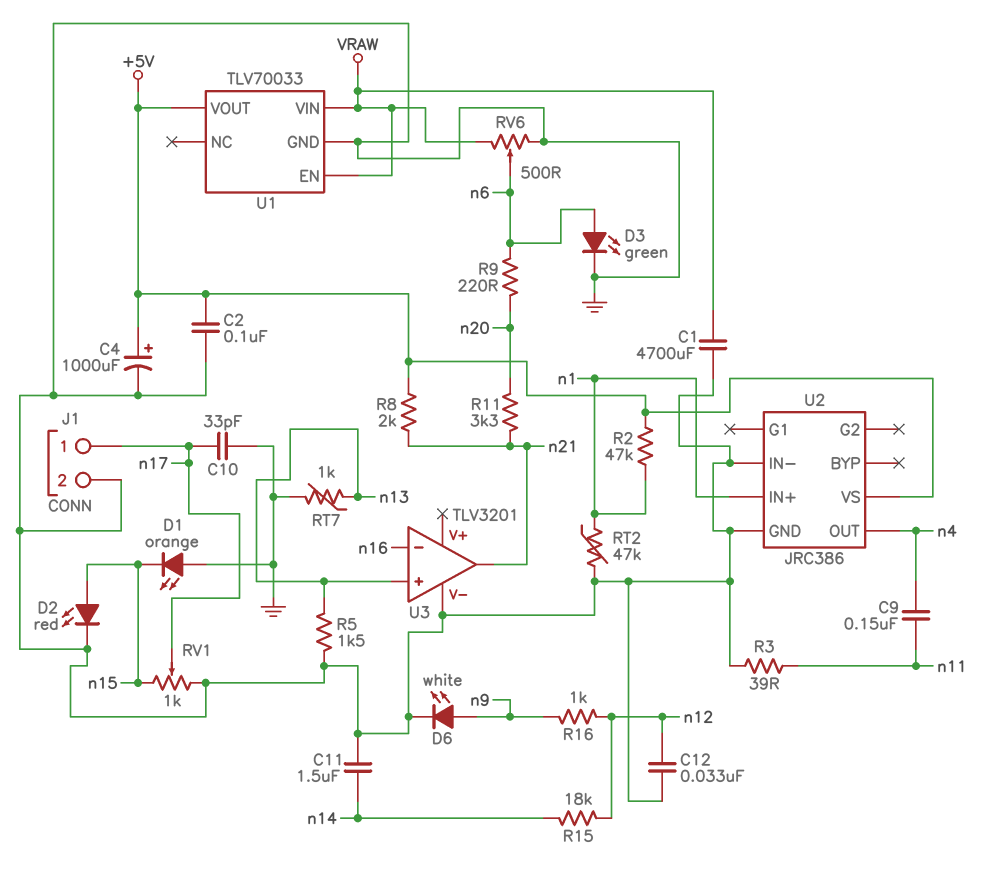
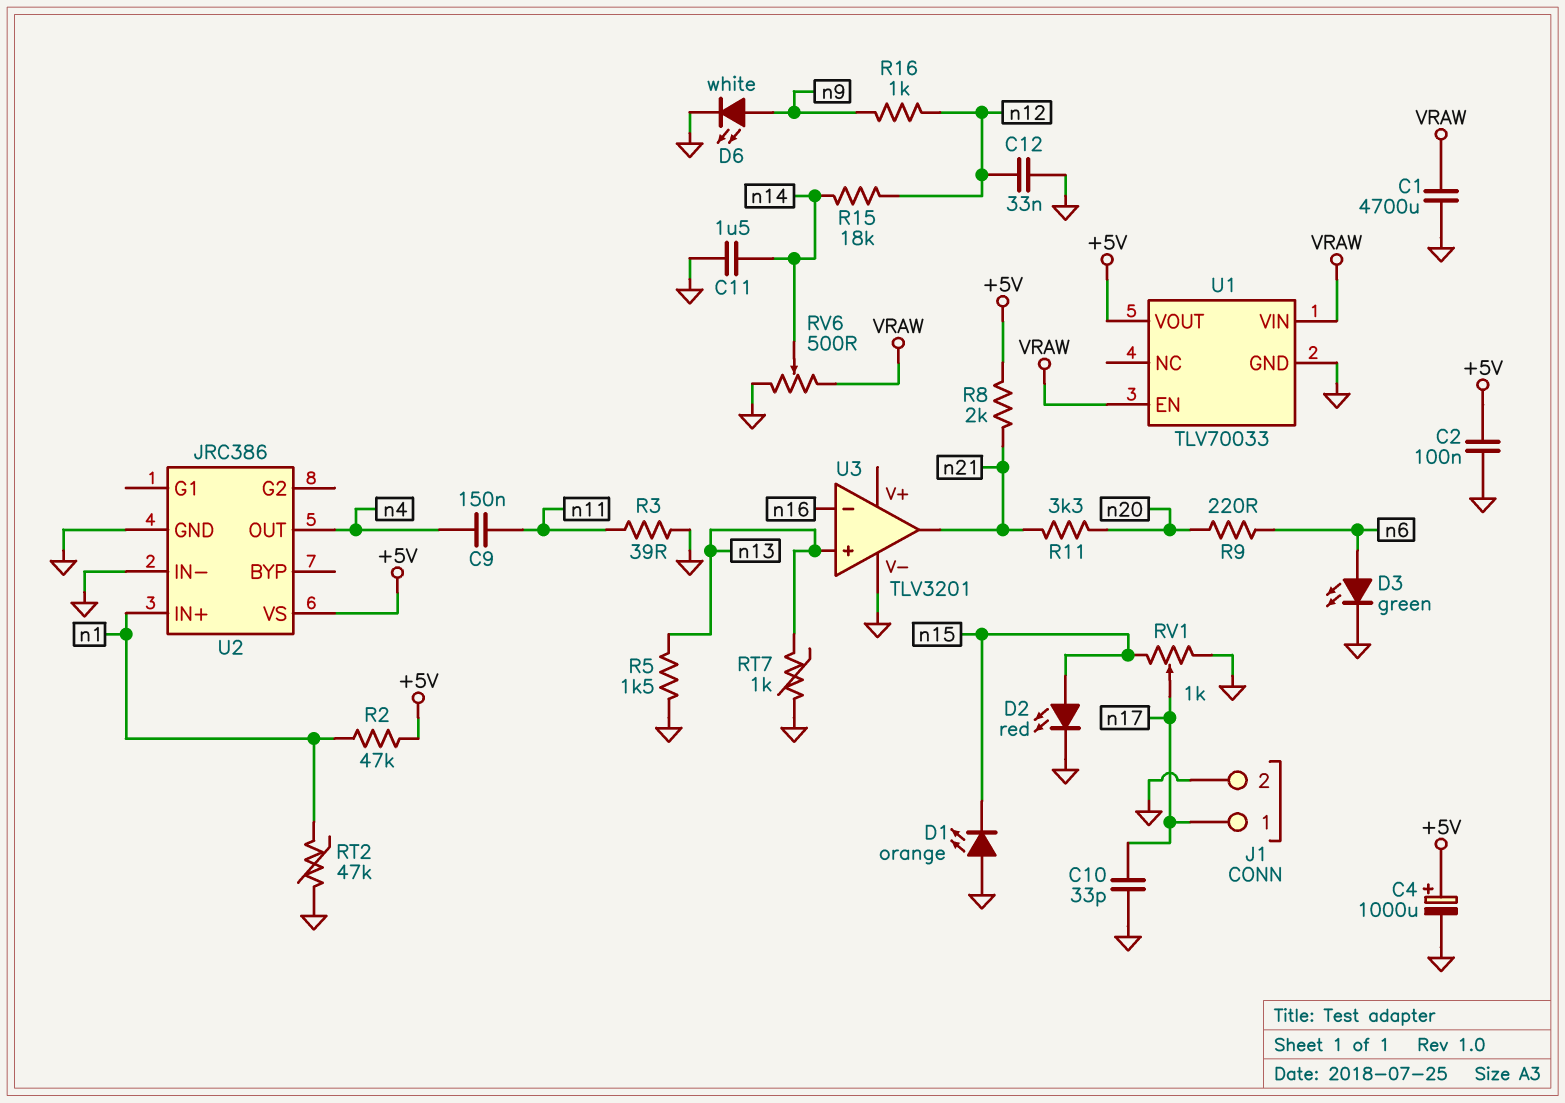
RV6: 500 (GND, VRAW, wiper n6) -> 500 (GND, VRAW, wiper n14)

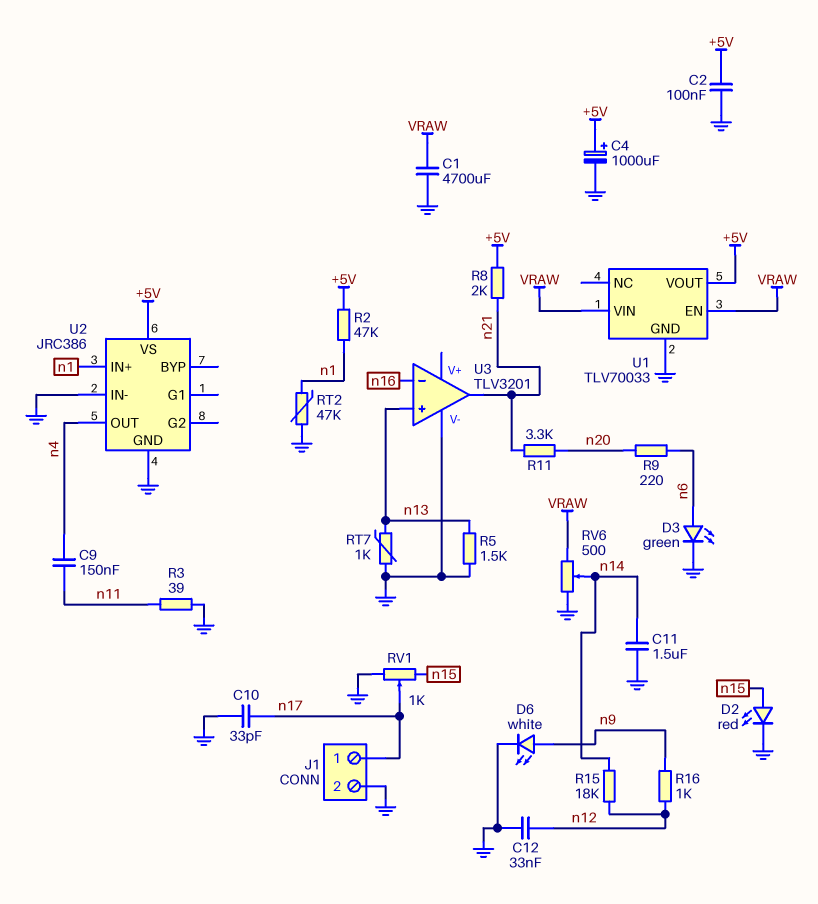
D1: LED orange (A GND, K n15) -> none

